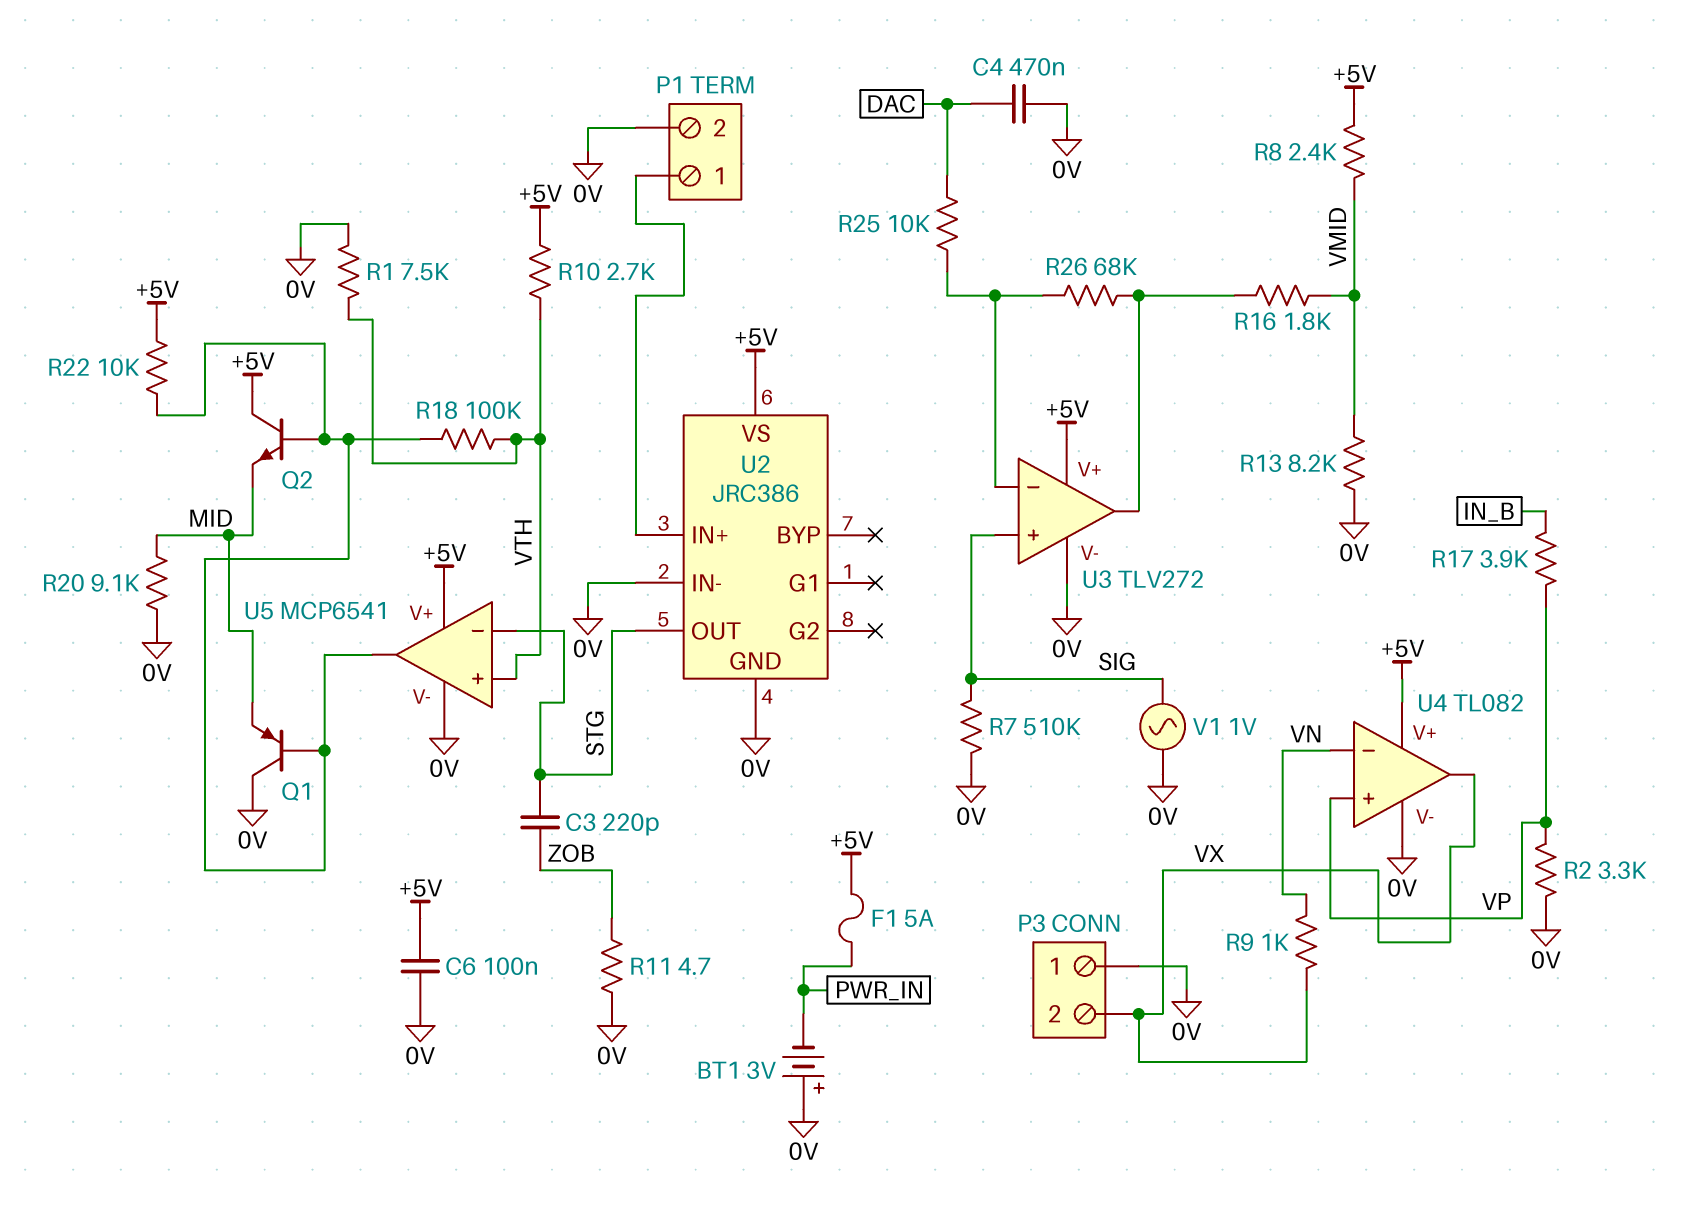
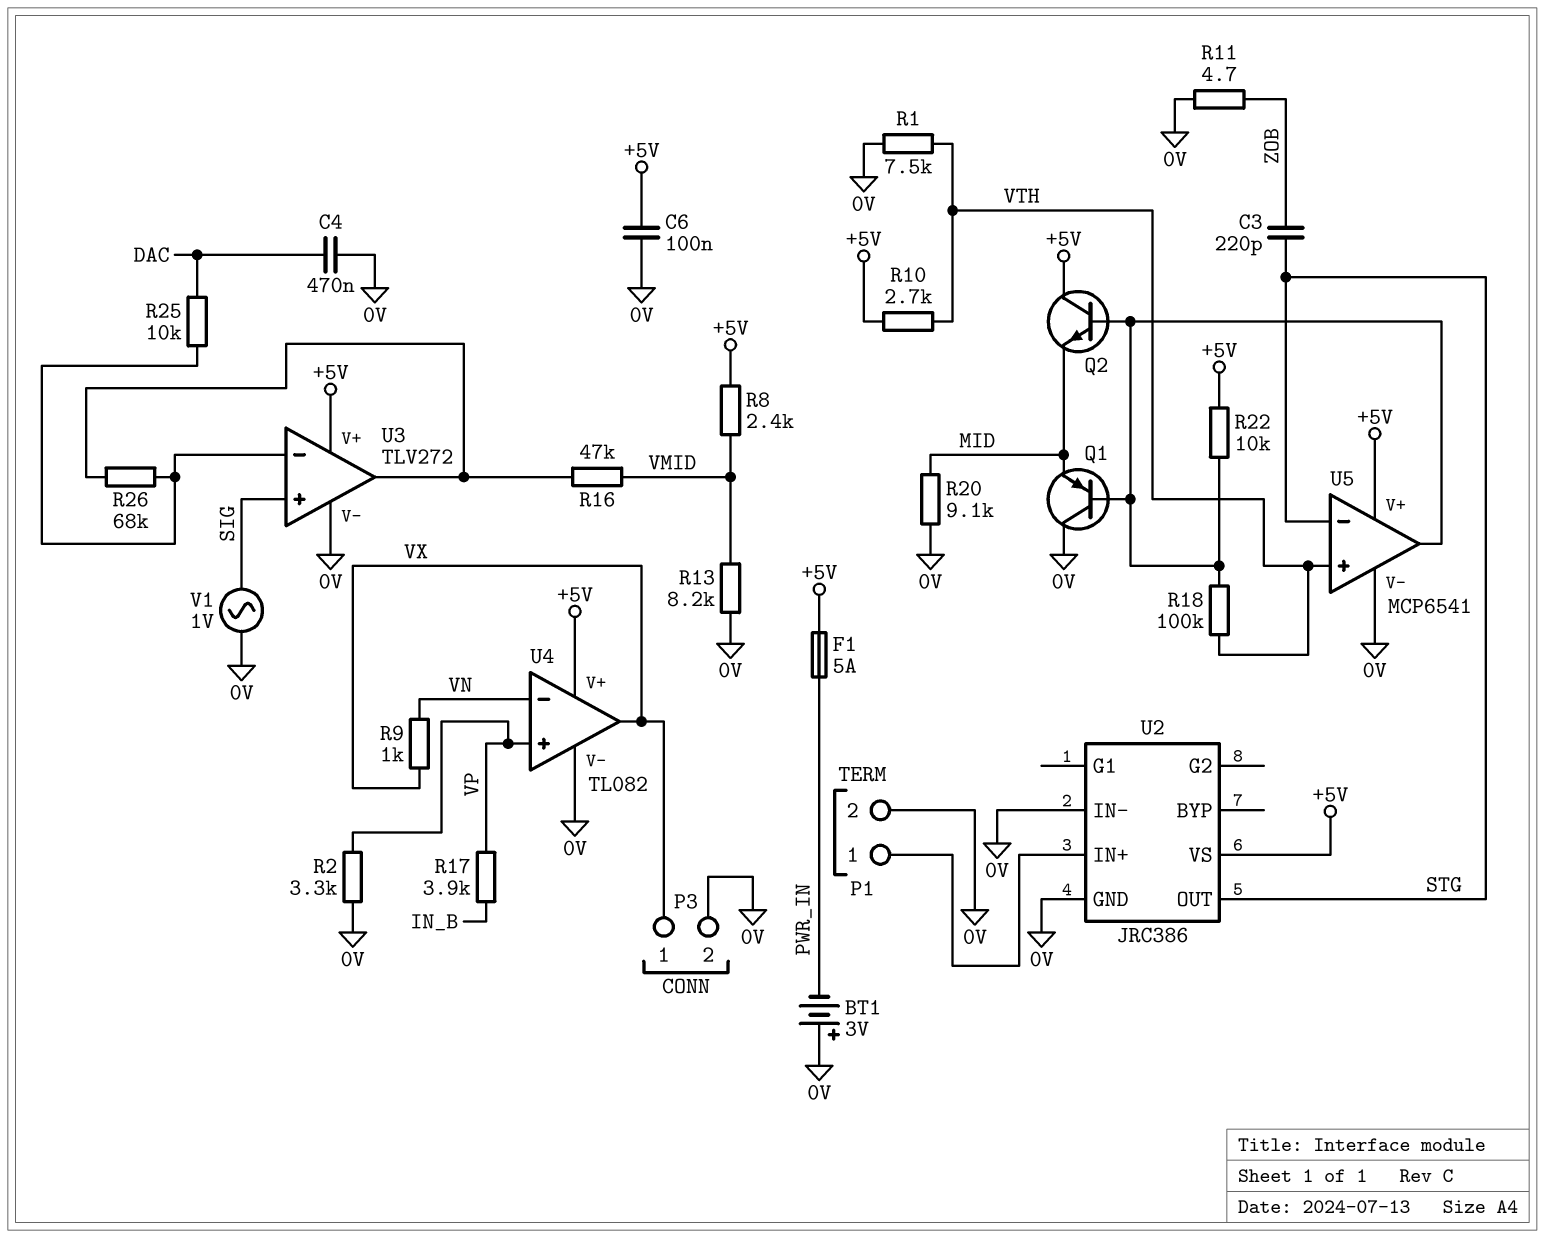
P3 pin 1: 0V -> VX
P3 pin 2: VX -> 0V
R7: 510k (0V, SIG) -> none
R16: 1.8k (U3/out, VMID) -> 47k (U3/out, VMID)

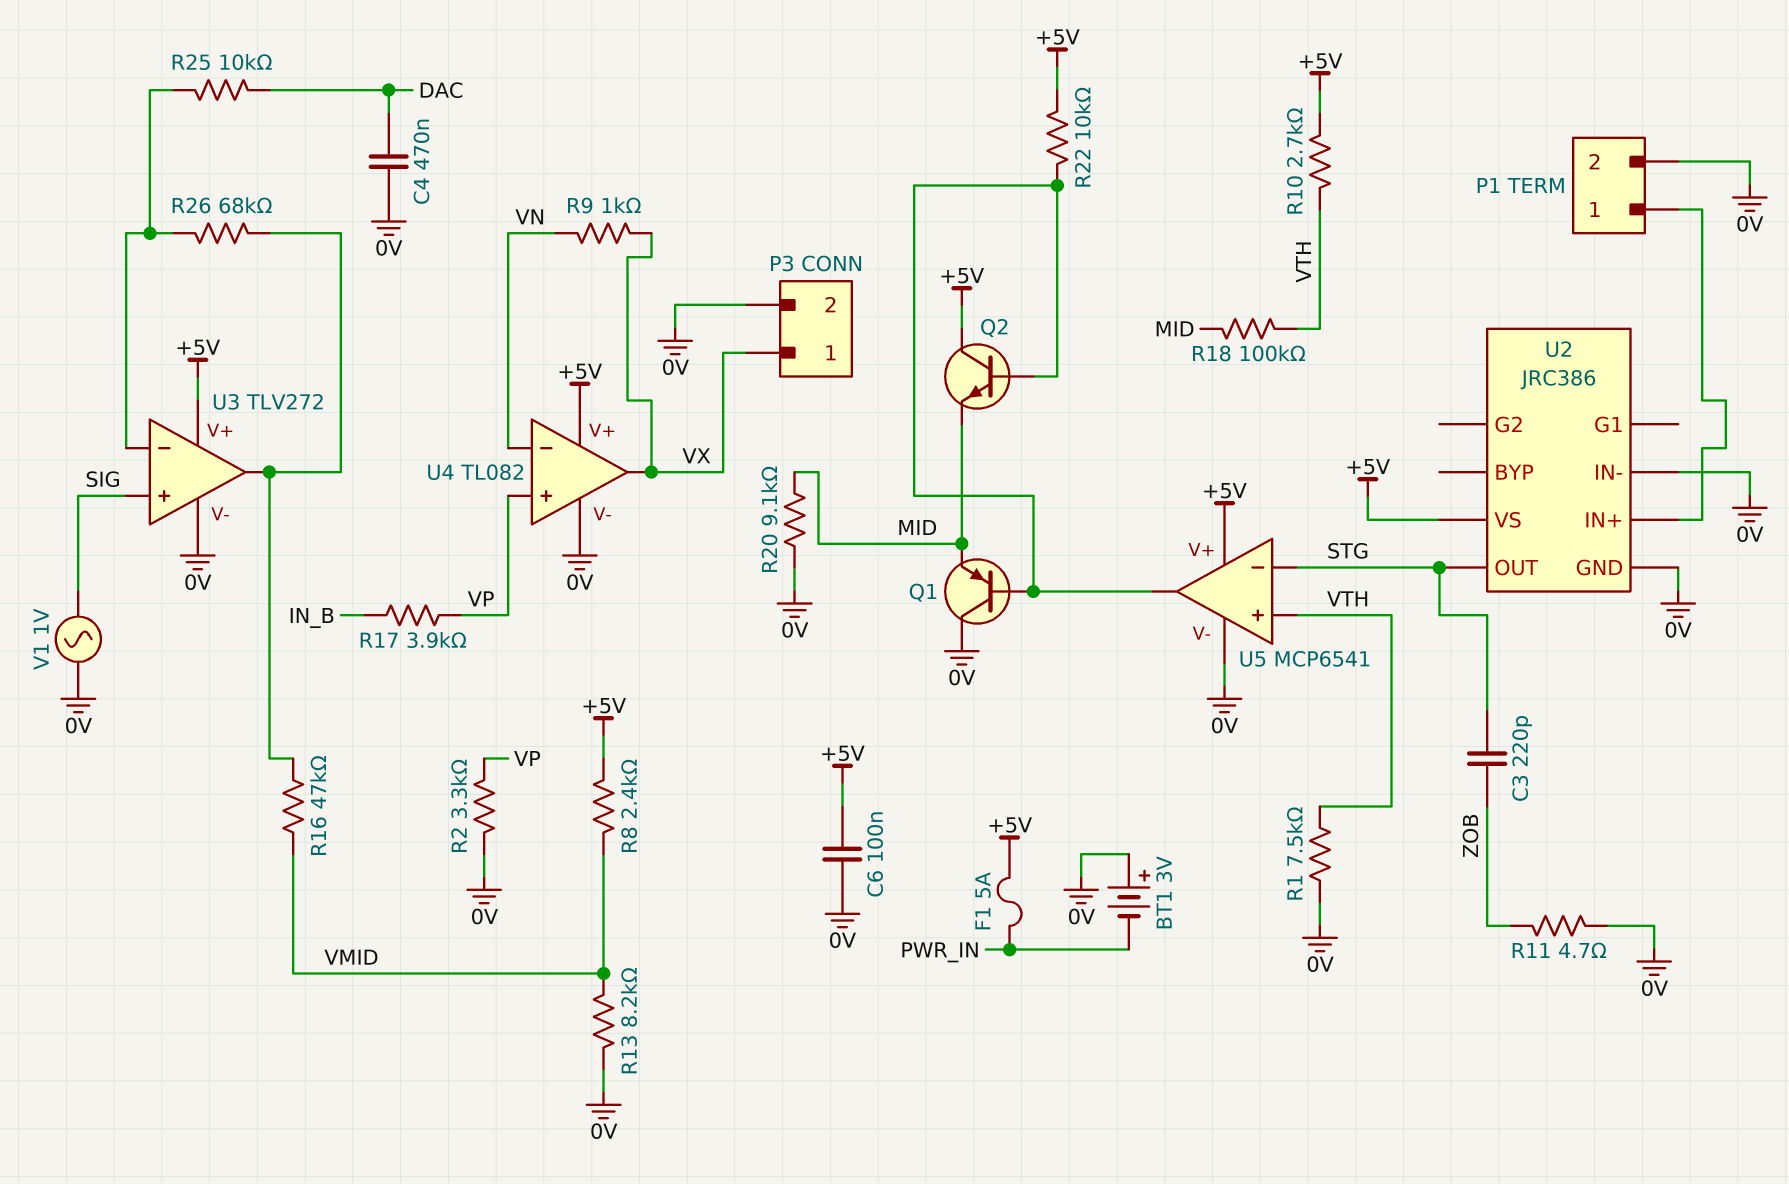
R18: 100k (U5/out, VTH) -> 100k (MID, VTH)

